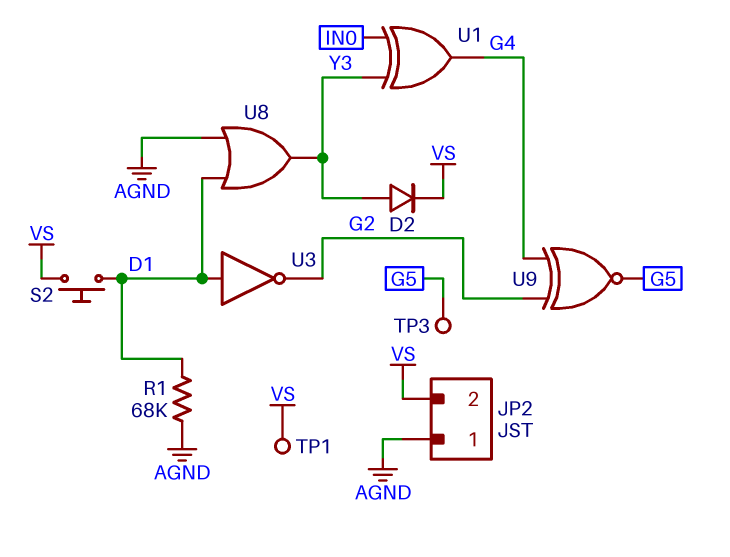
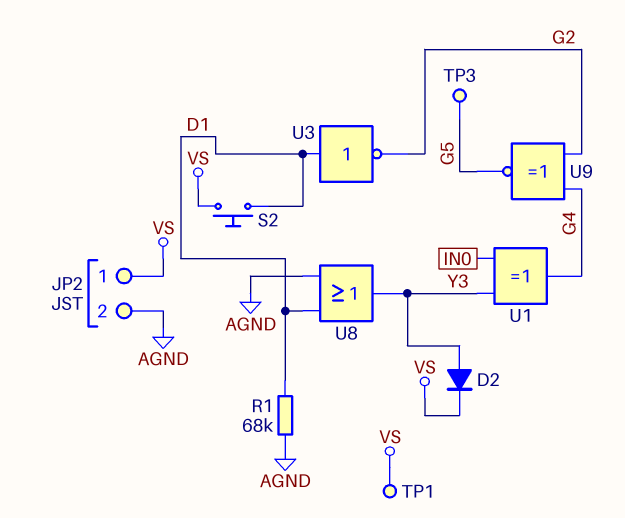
JP2 pin 1: AGND -> VS
JP2 pin 2: VS -> AGND

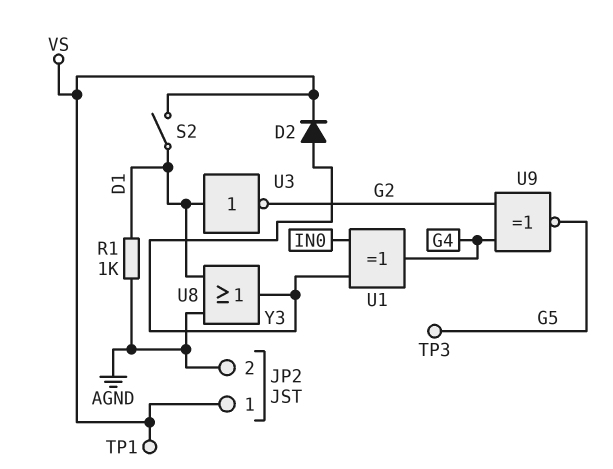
R1: 68k (AGND, D1) -> 1k (AGND, D1)
S2: button (D1, VS) -> switch (D1, VS)

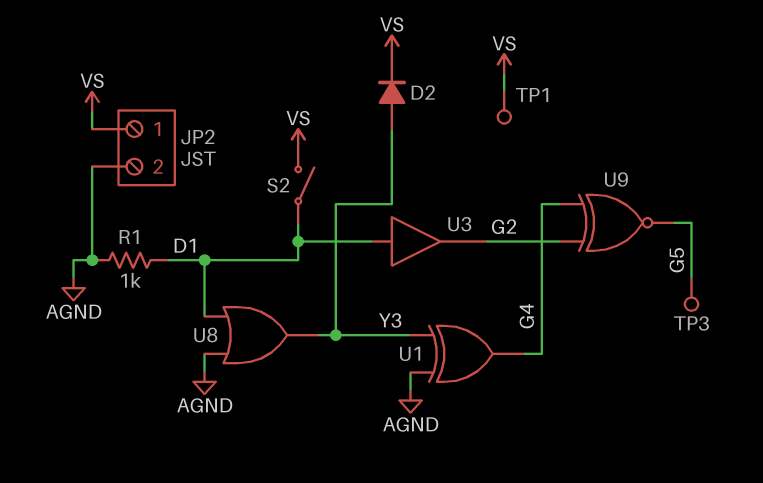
U1: XOR (in IN0, in Y3, out G4) -> XOR (in AGND, in Y3, out G4)
U3: NOT (in D1, out G2) -> buffer (in D1, out G2)

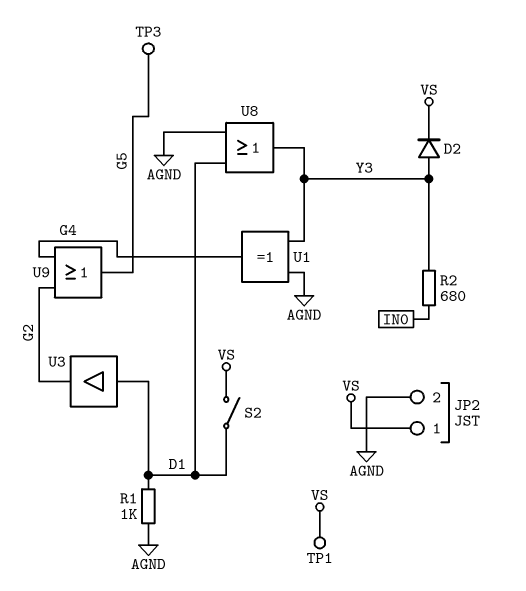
R2: none -> 680 (IN0, Y3)
U9: XNOR (in G2, in G4, out G5) -> OR (in G2, in G4, out G5)

